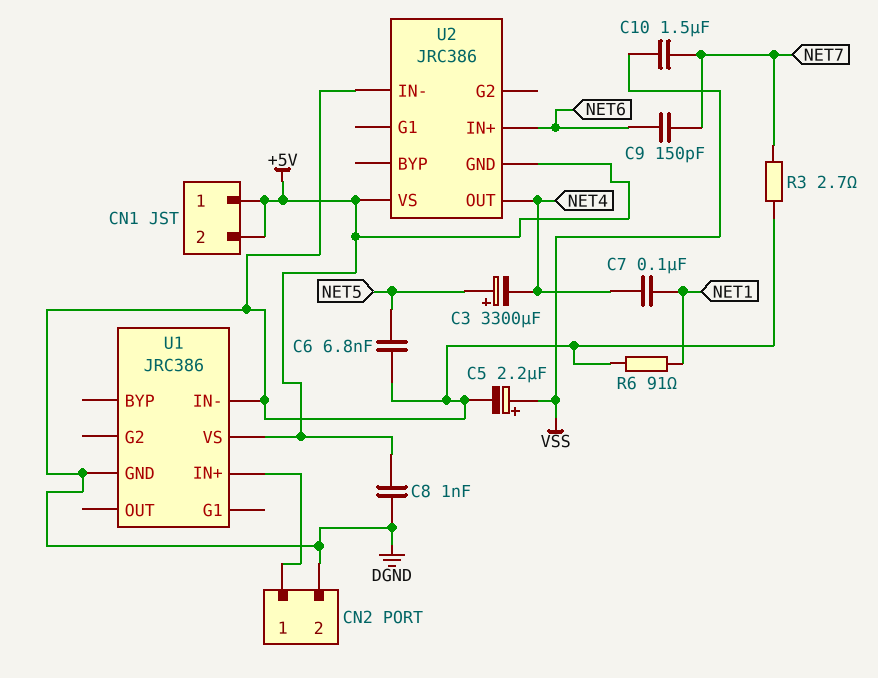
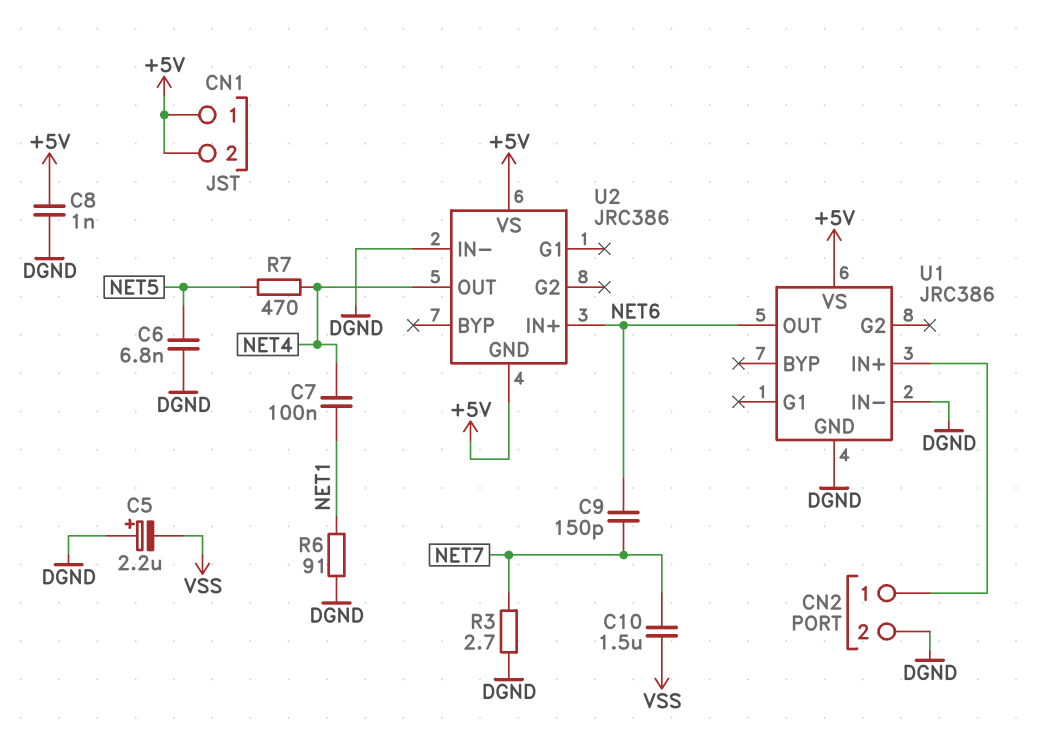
C3: 3300uF (plus NET5, minus NET4) -> none
C5: 2.2uF (plus VSS, minus DGND) -> 2.2uF (plus DGND, minus VSS)
R7: none -> 470 (NET4, NET5)
U1 pin OUT: none -> NET6

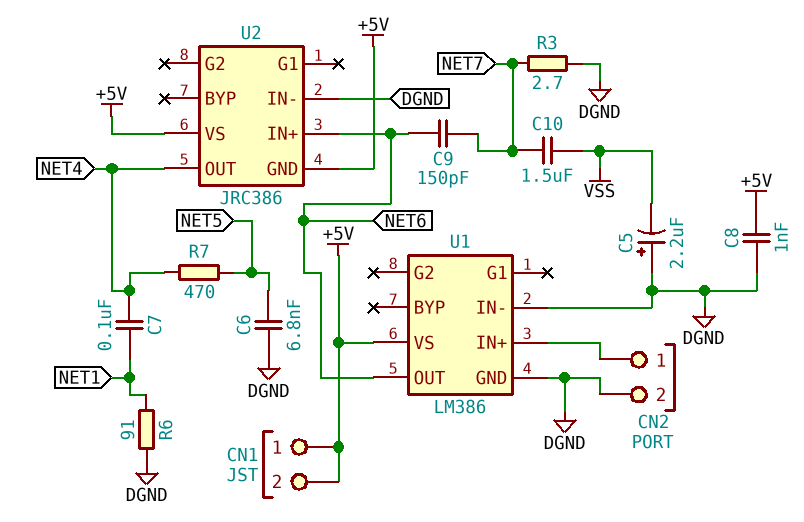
U1: JRC386 -> LM386

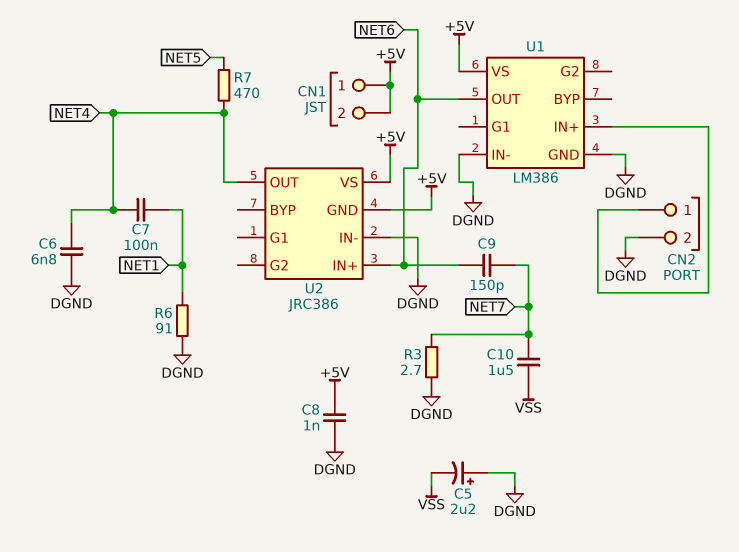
C6: 6.8nF (DGND, NET5) -> 6.8nF (DGND, NET4)

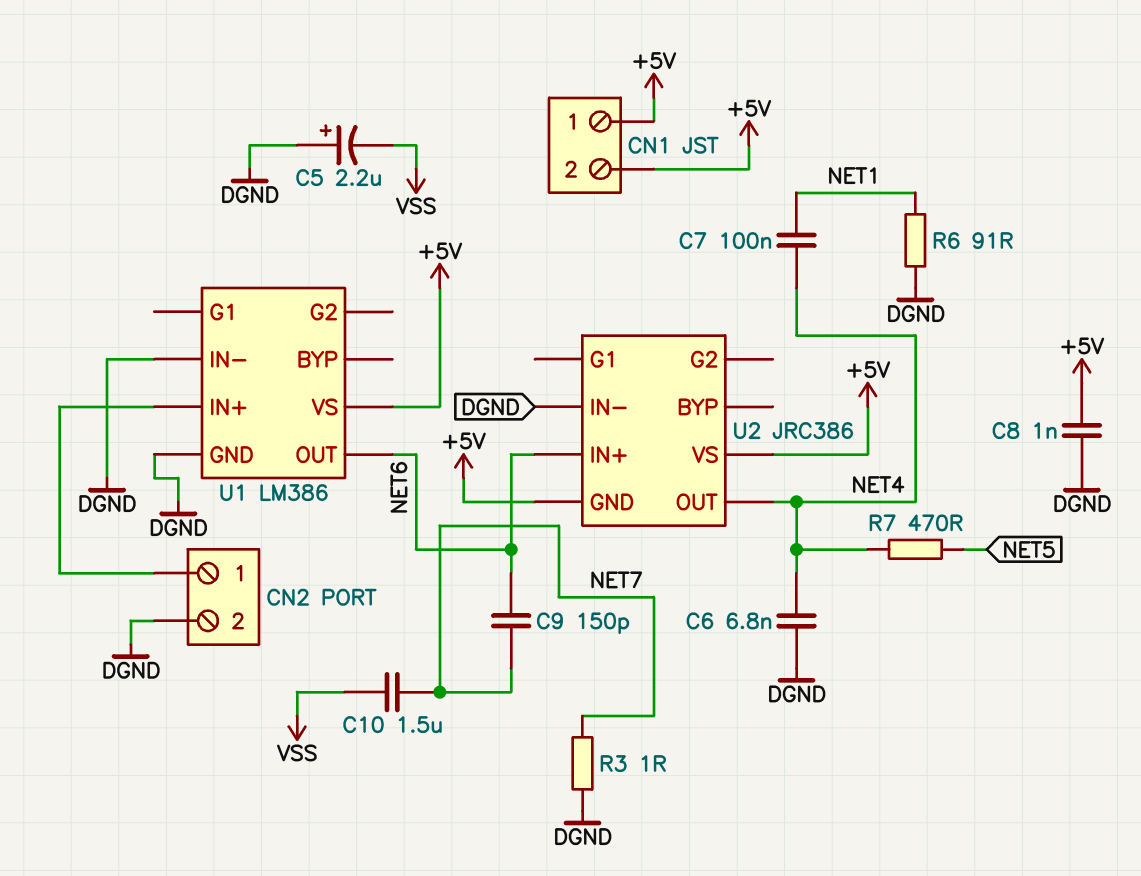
R3: 2.7 (DGND, NET7) -> 1 (DGND, NET7)

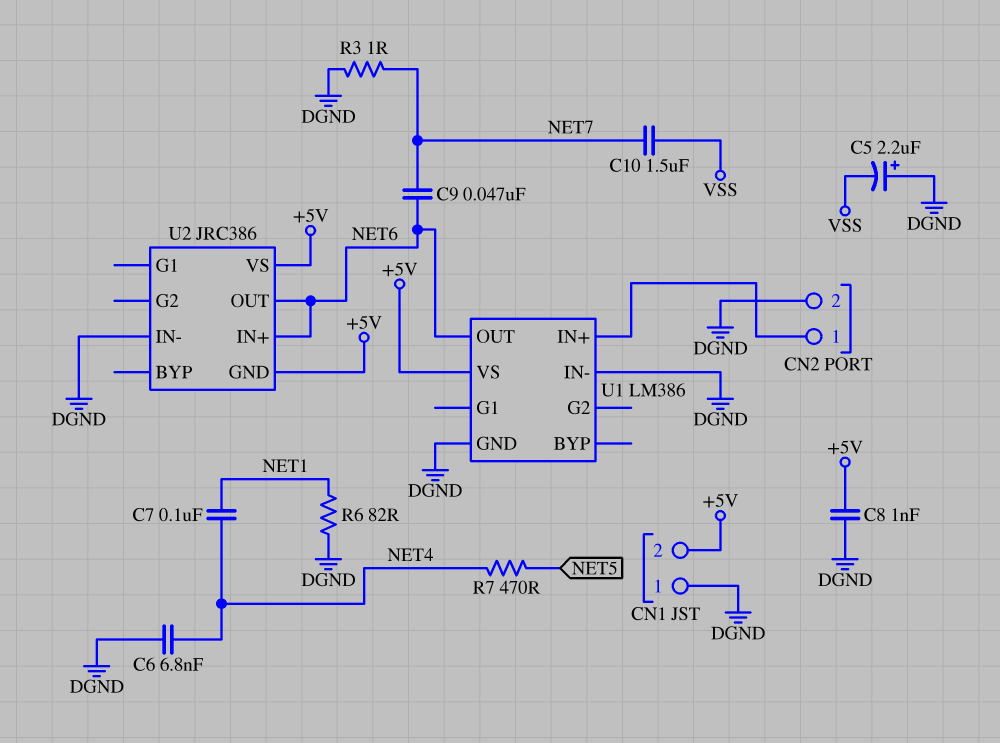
C9: 150pF (NET6, NET7) -> 47nF (NET6, NET7)
CN1 pin 1: +5V -> DGND
R6: 91 (DGND, NET1) -> 82 (DGND, NET1)
U2 pin OUT: NET4 -> NET6

